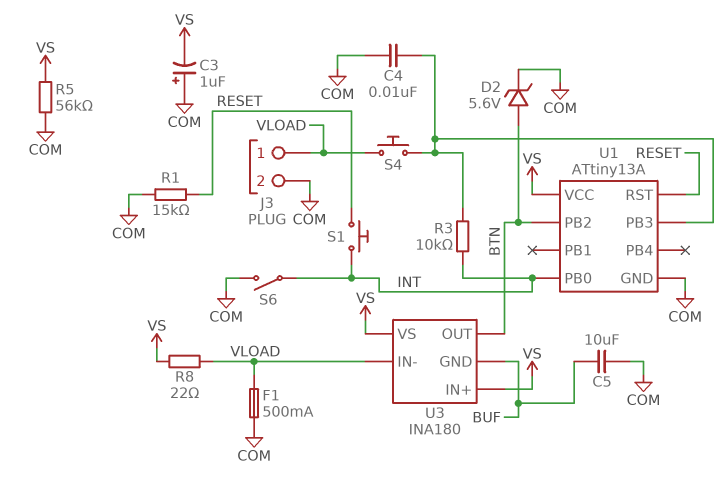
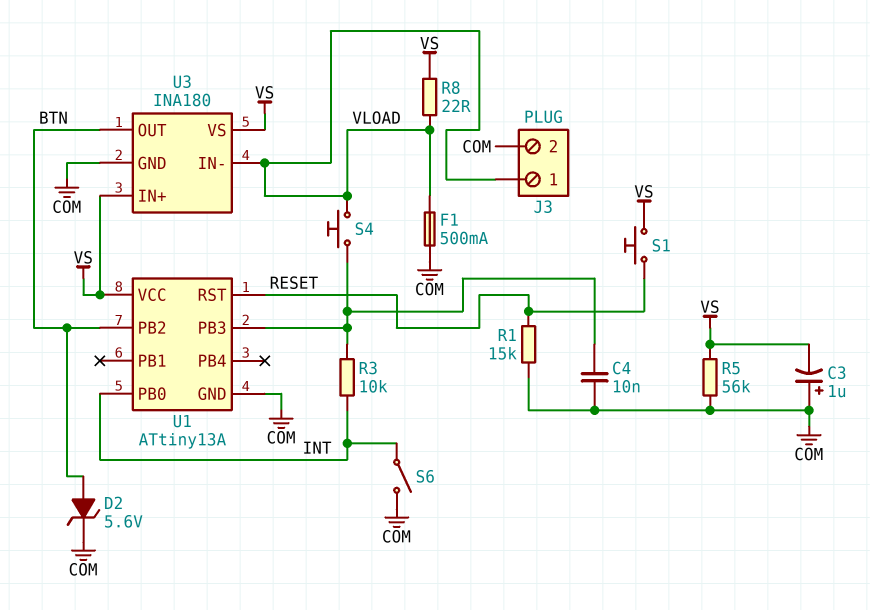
C5: 10uF (BUF, COM) -> none
S1: button (INT, RESET) -> button (RESET, VS)
U3 pin GND: BUF -> COM

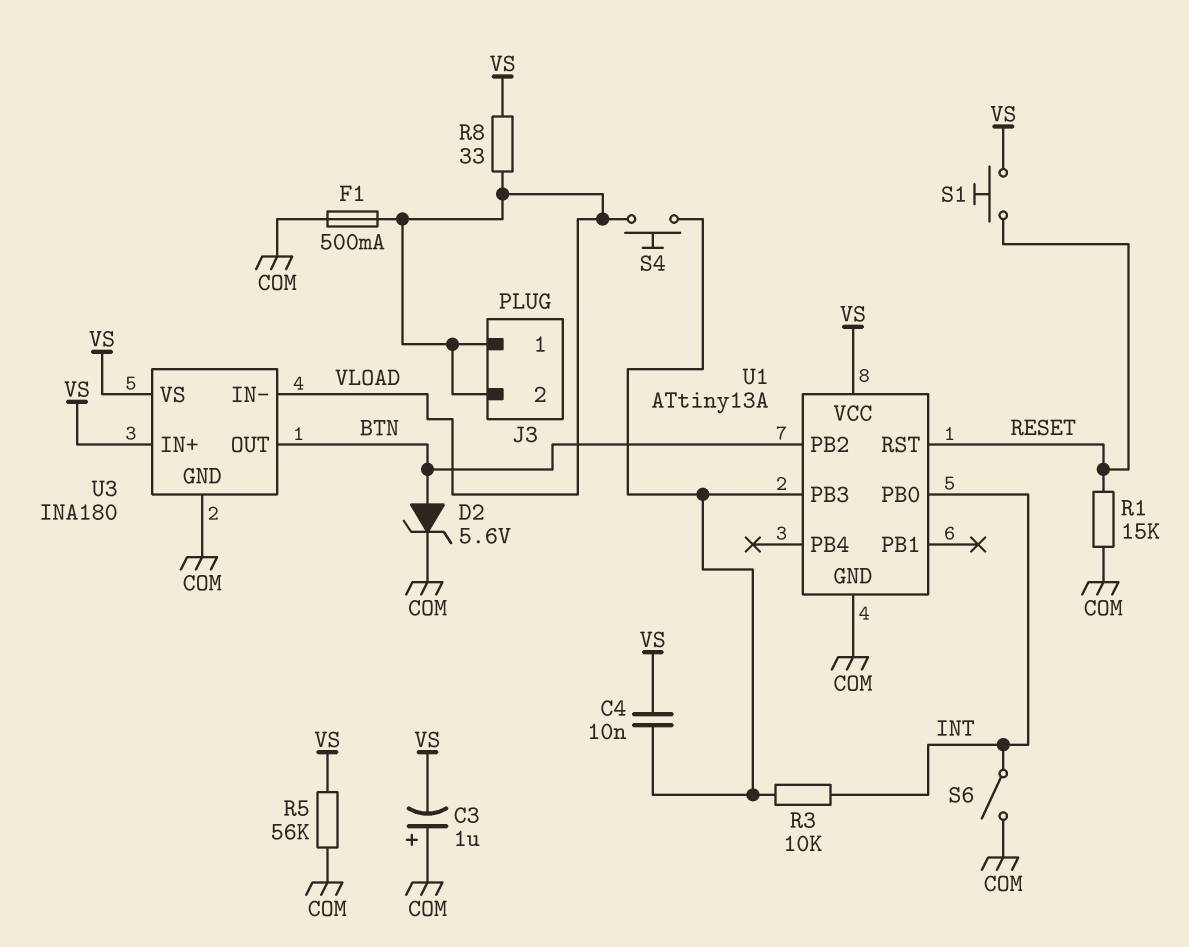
C4: 10nF (COM, U1/PB3) -> 10nF (U1/PB3, VS)
J3 pin 2: COM -> VLOAD
R8: 22 (VLOAD, VS) -> 33 (VLOAD, VS)

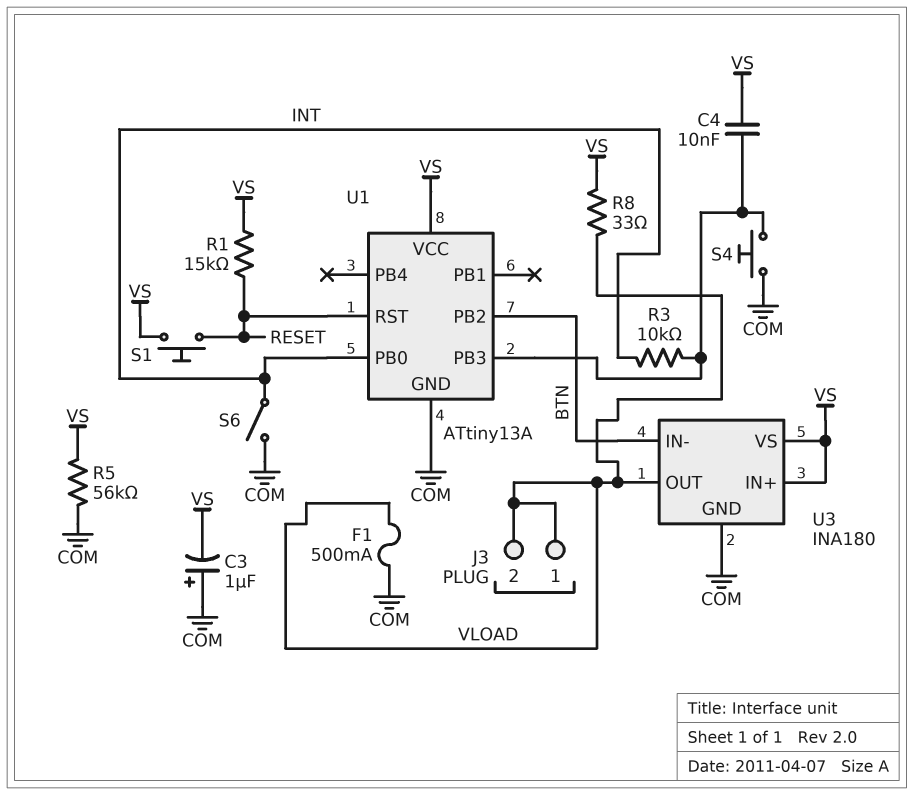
D2: zener 5.6V (A BTN, K COM) -> none
R1: 15k (COM, RESET) -> 15k (RESET, VS)
S4: button (U1/PB3, VLOAD) -> button (COM, U1/PB3)
U3 pin IN-: VLOAD -> BTN
U3 pin OUT: BTN -> VLOAD

